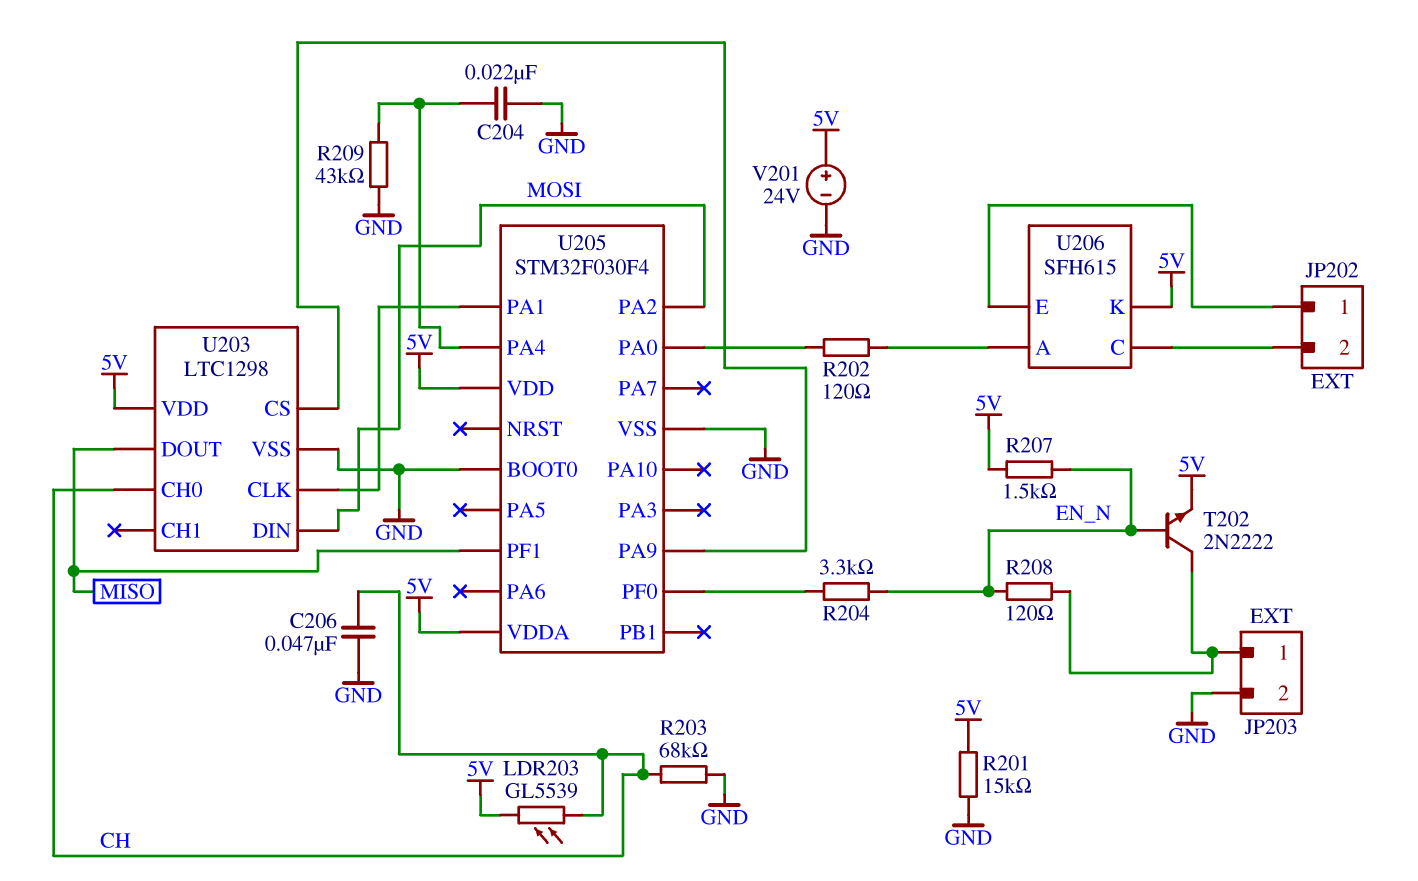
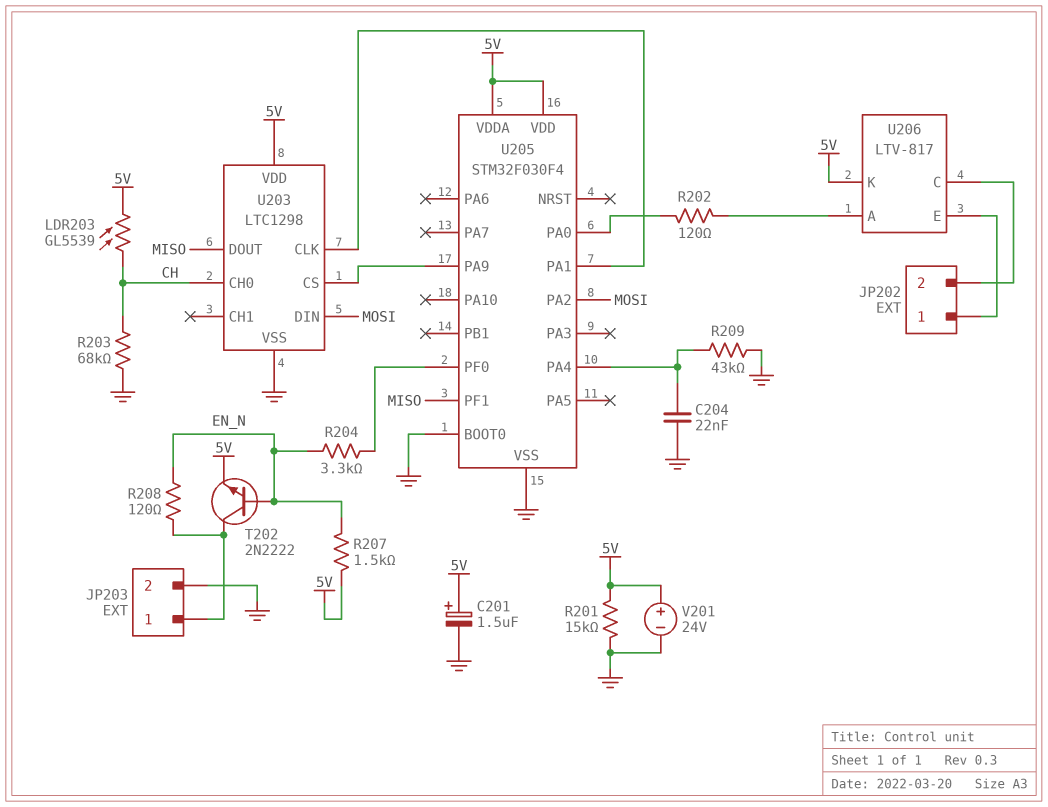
C201: none -> 1.5uF (plus 5V, minus GND)
C206: 47nF (CH, GND) -> none
U206: SFH615 -> LTV-817

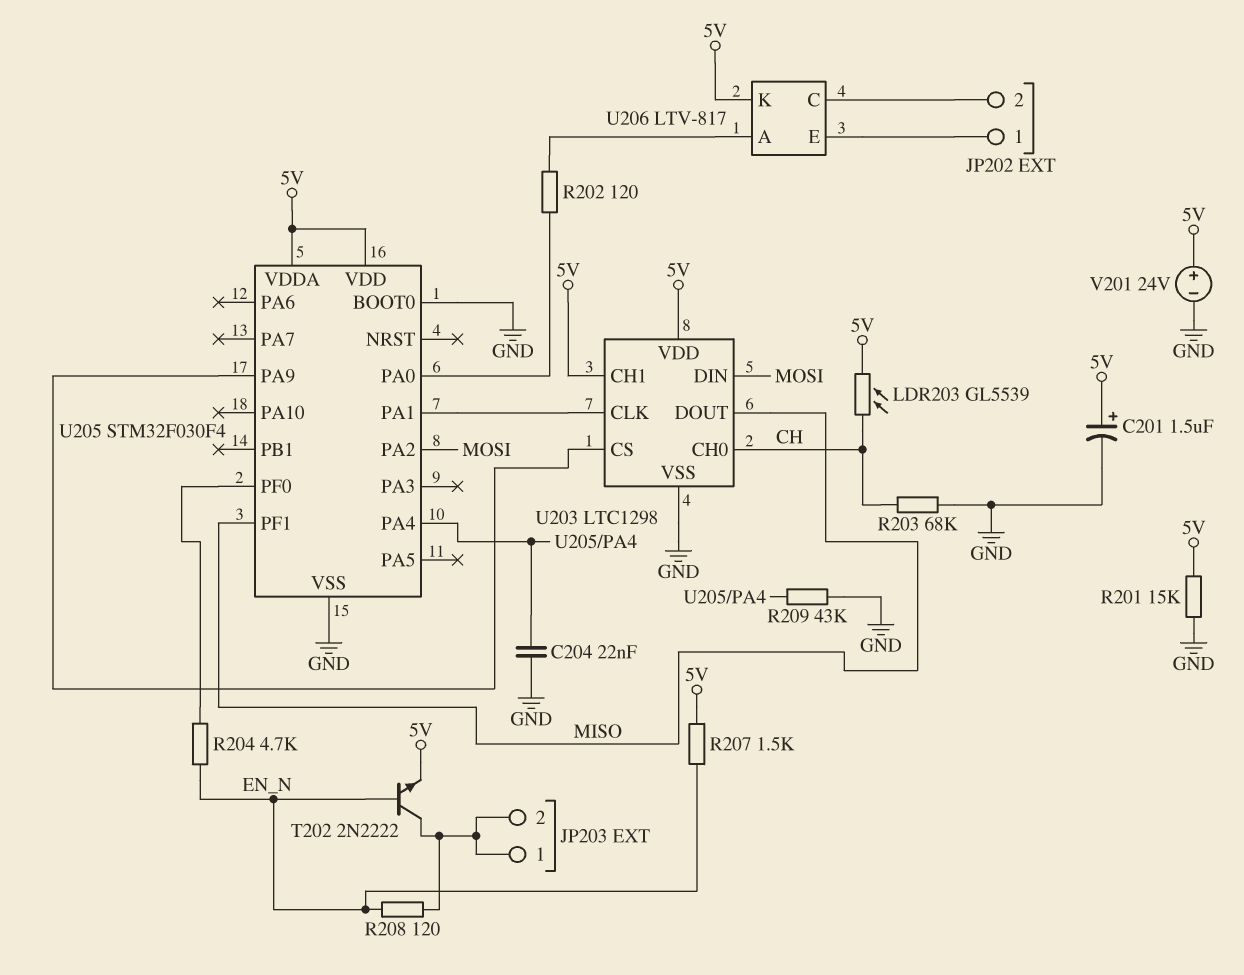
JP203 pin 2: GND -> JP203/1
R204: 3.3k (EN_N, U205/PF0) -> 4.7k (EN_N, U205/PF0)
U203 pin CH1: none -> 5V

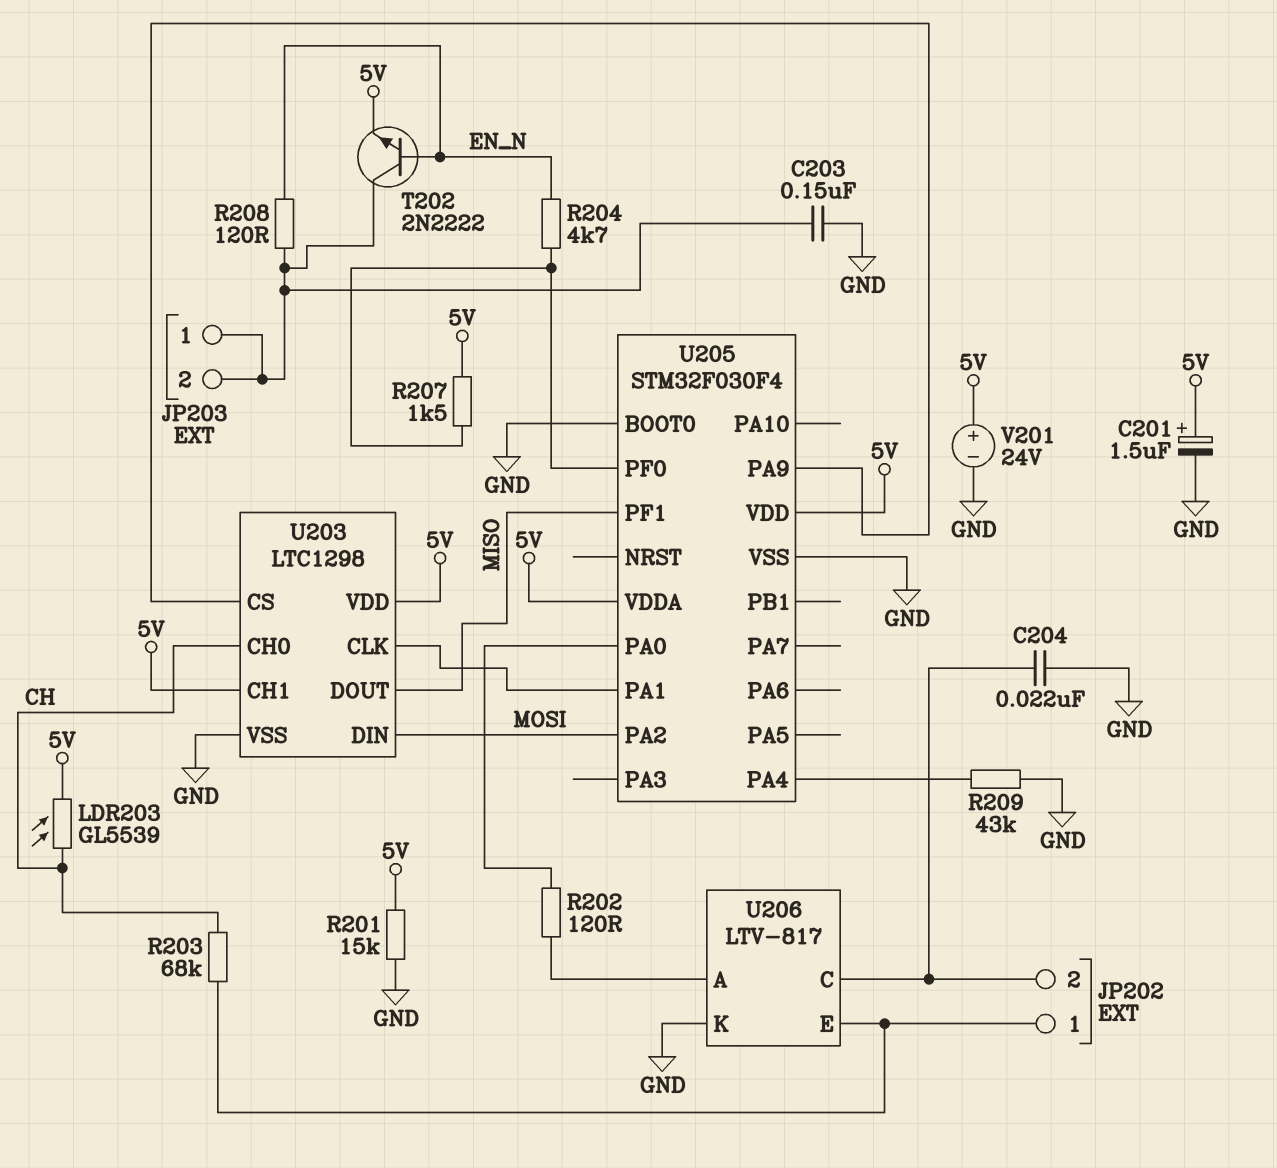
C203: none -> 150nF (GND, JP203/1)
C204: 22nF (GND, U205/PA4) -> 22nF (GND, JP202/2)
R203: 68k (CH, GND) -> 68k (CH, JP202/1)
R207: 1.5k (5V, EN_N) -> 1.5k (5V, U205/PF0)
U206 pin K: 5V -> GND

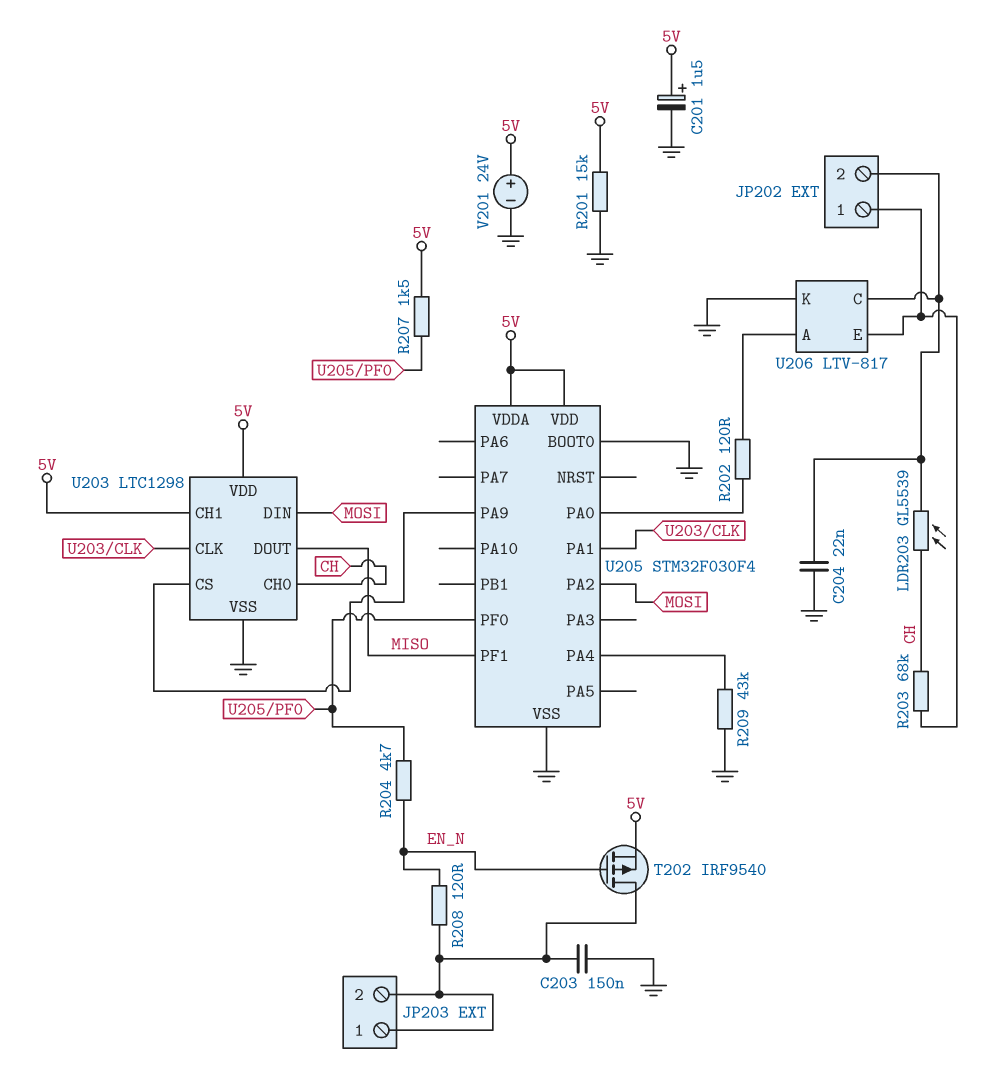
LDR203: GL5539 (5V, CH) -> GL5539 (CH, JP202/2)
T202: NPN 2N2222 (B EN_N, C JP203/1, E 5V) -> PMOS IRF9540 (G EN_N, D JP203/1, S 5V)

